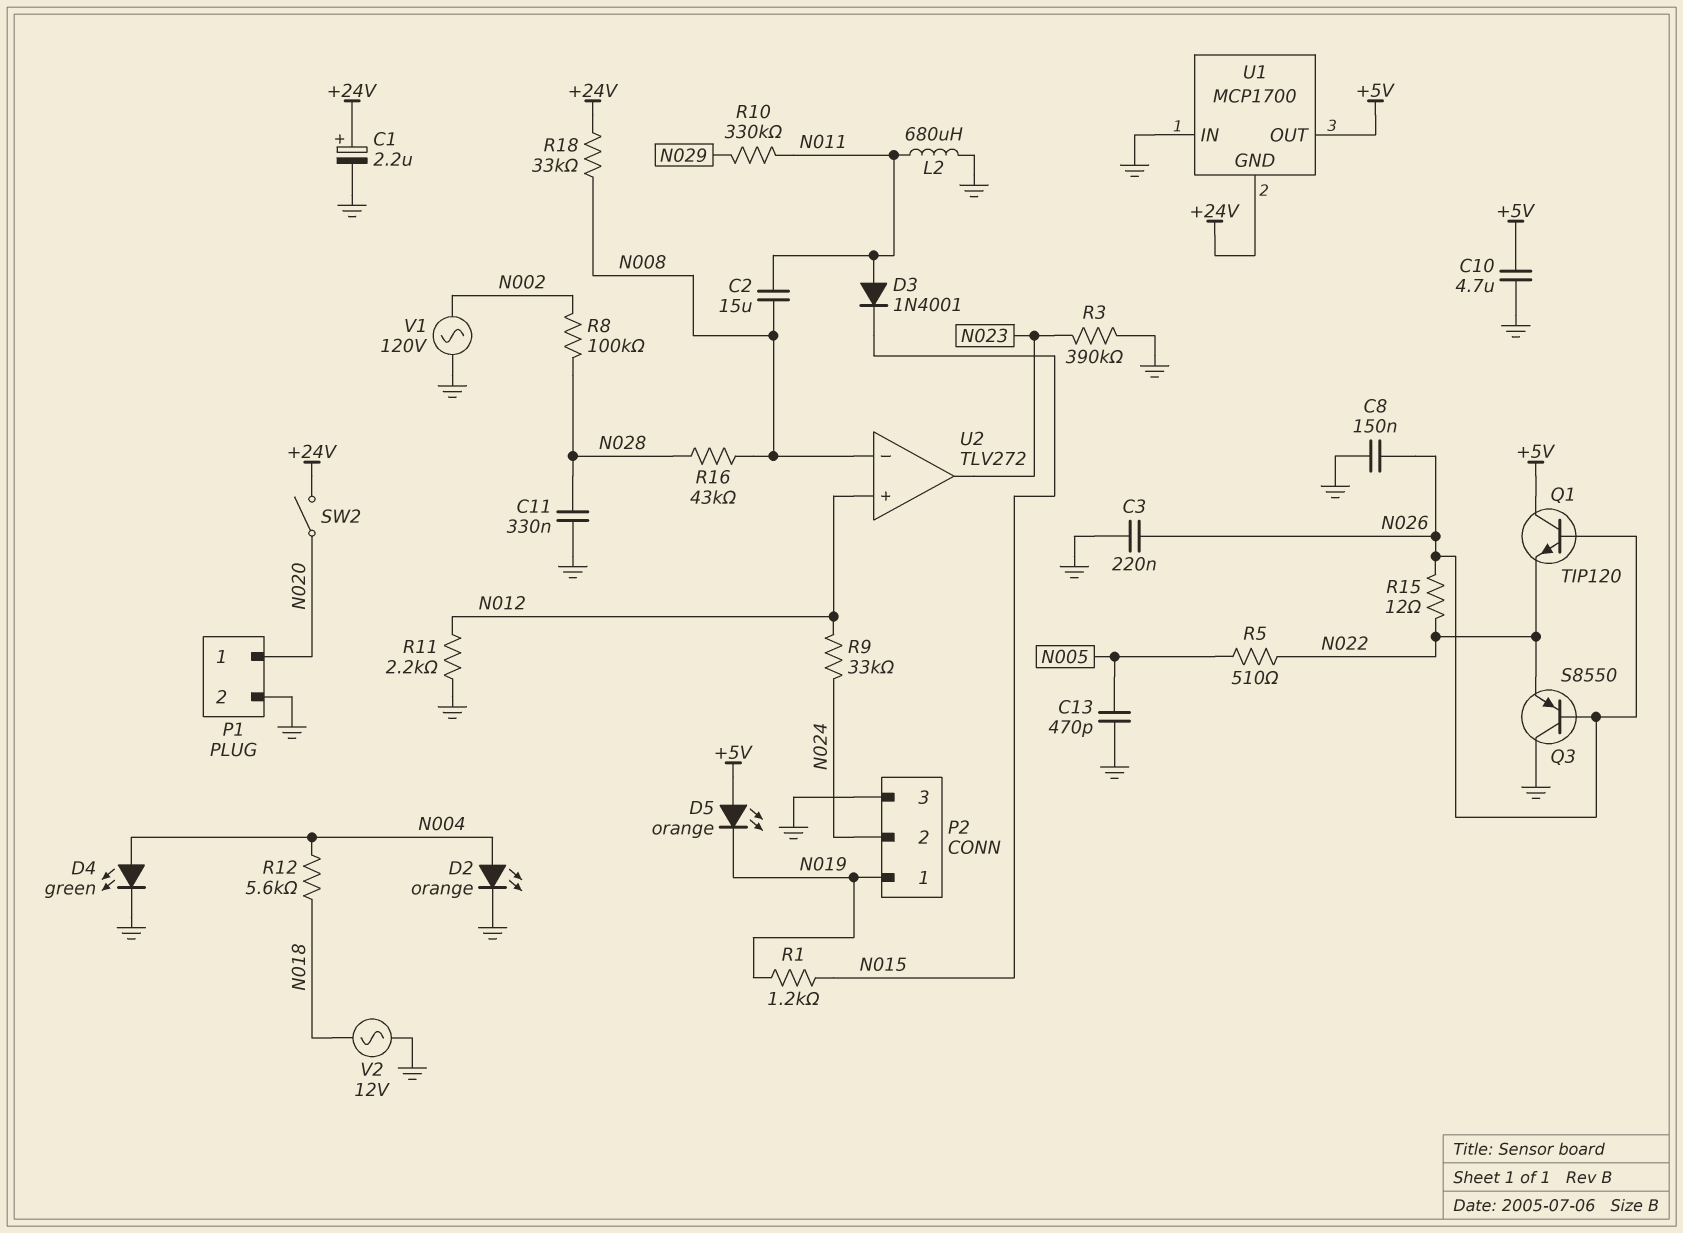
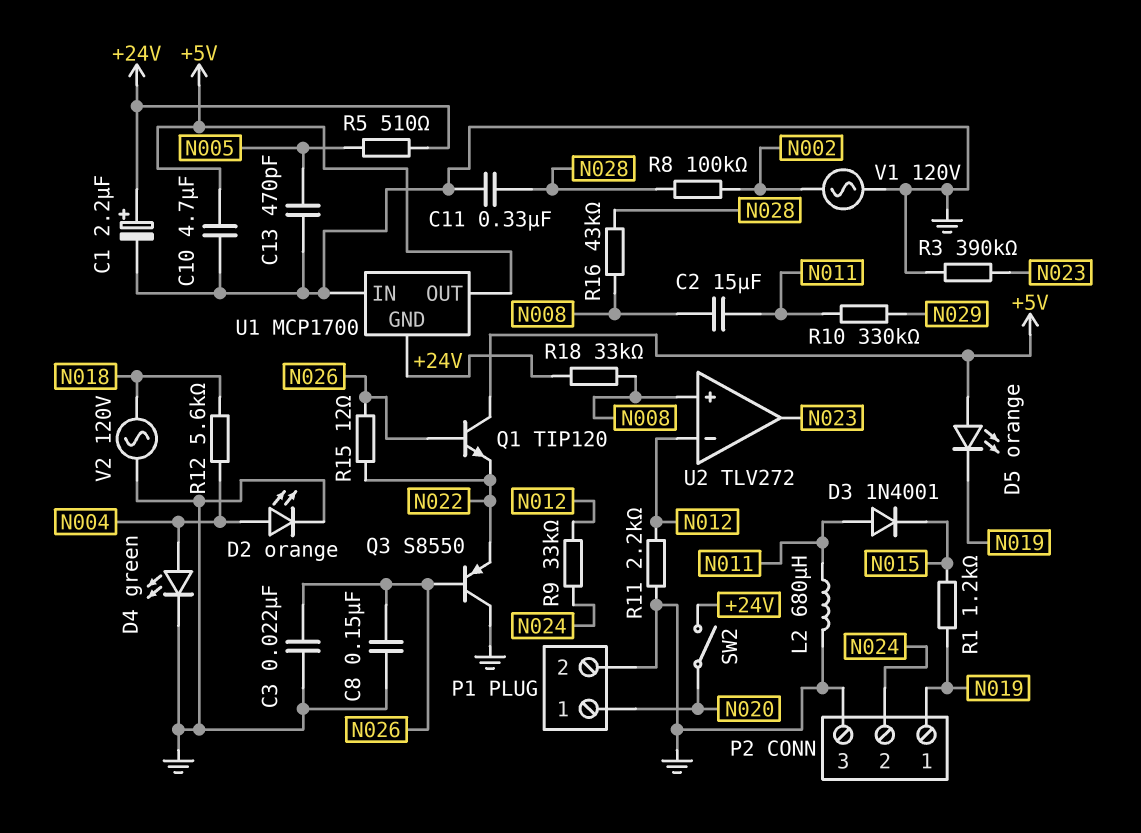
C3: 220nF (GND, N026) -> 22nF (GND, N026)
R5: 510 (N005, N022) -> 510 (+24V, N005)
U2 pin in+: N012 -> N008
U2 pin in-: N008 -> N012
V2: AC 12V (GND, N018) -> AC 120V (GND, N018)

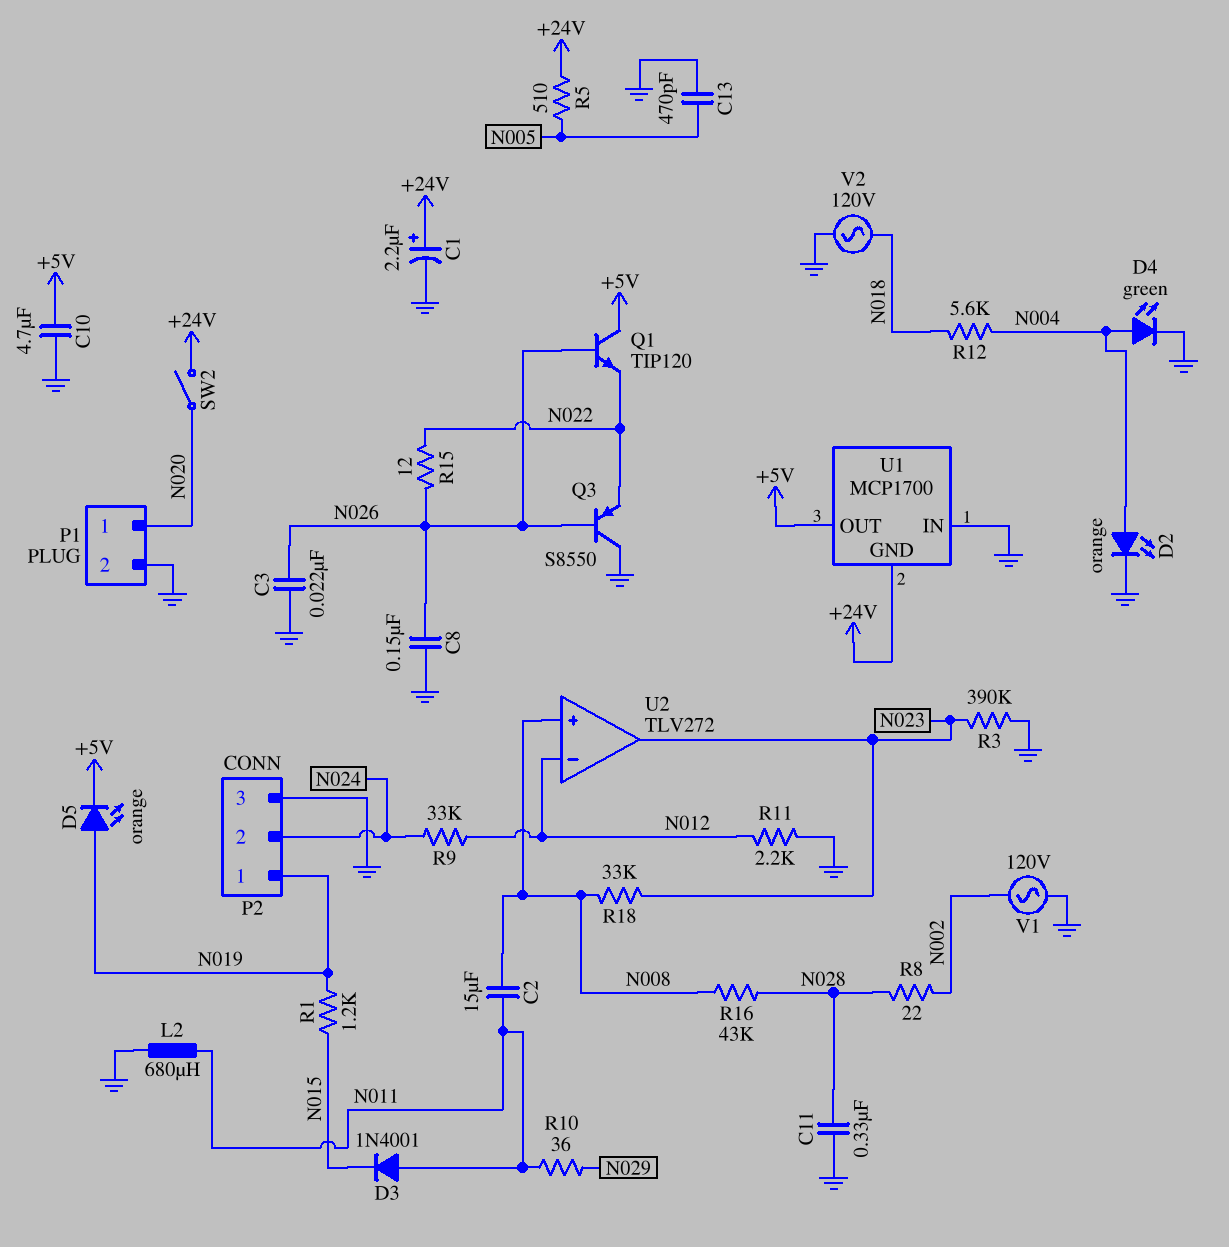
D5: LED orange (A +5V, K N019) -> LED orange (A N019, K +5V)
R8: 100k (N002, N028) -> 22 (N002, N028)
R10: 330k (N011, N029) -> 36 (N011, N029)
R18: 33k (+24V, N008) -> 33k (N008, N023)

